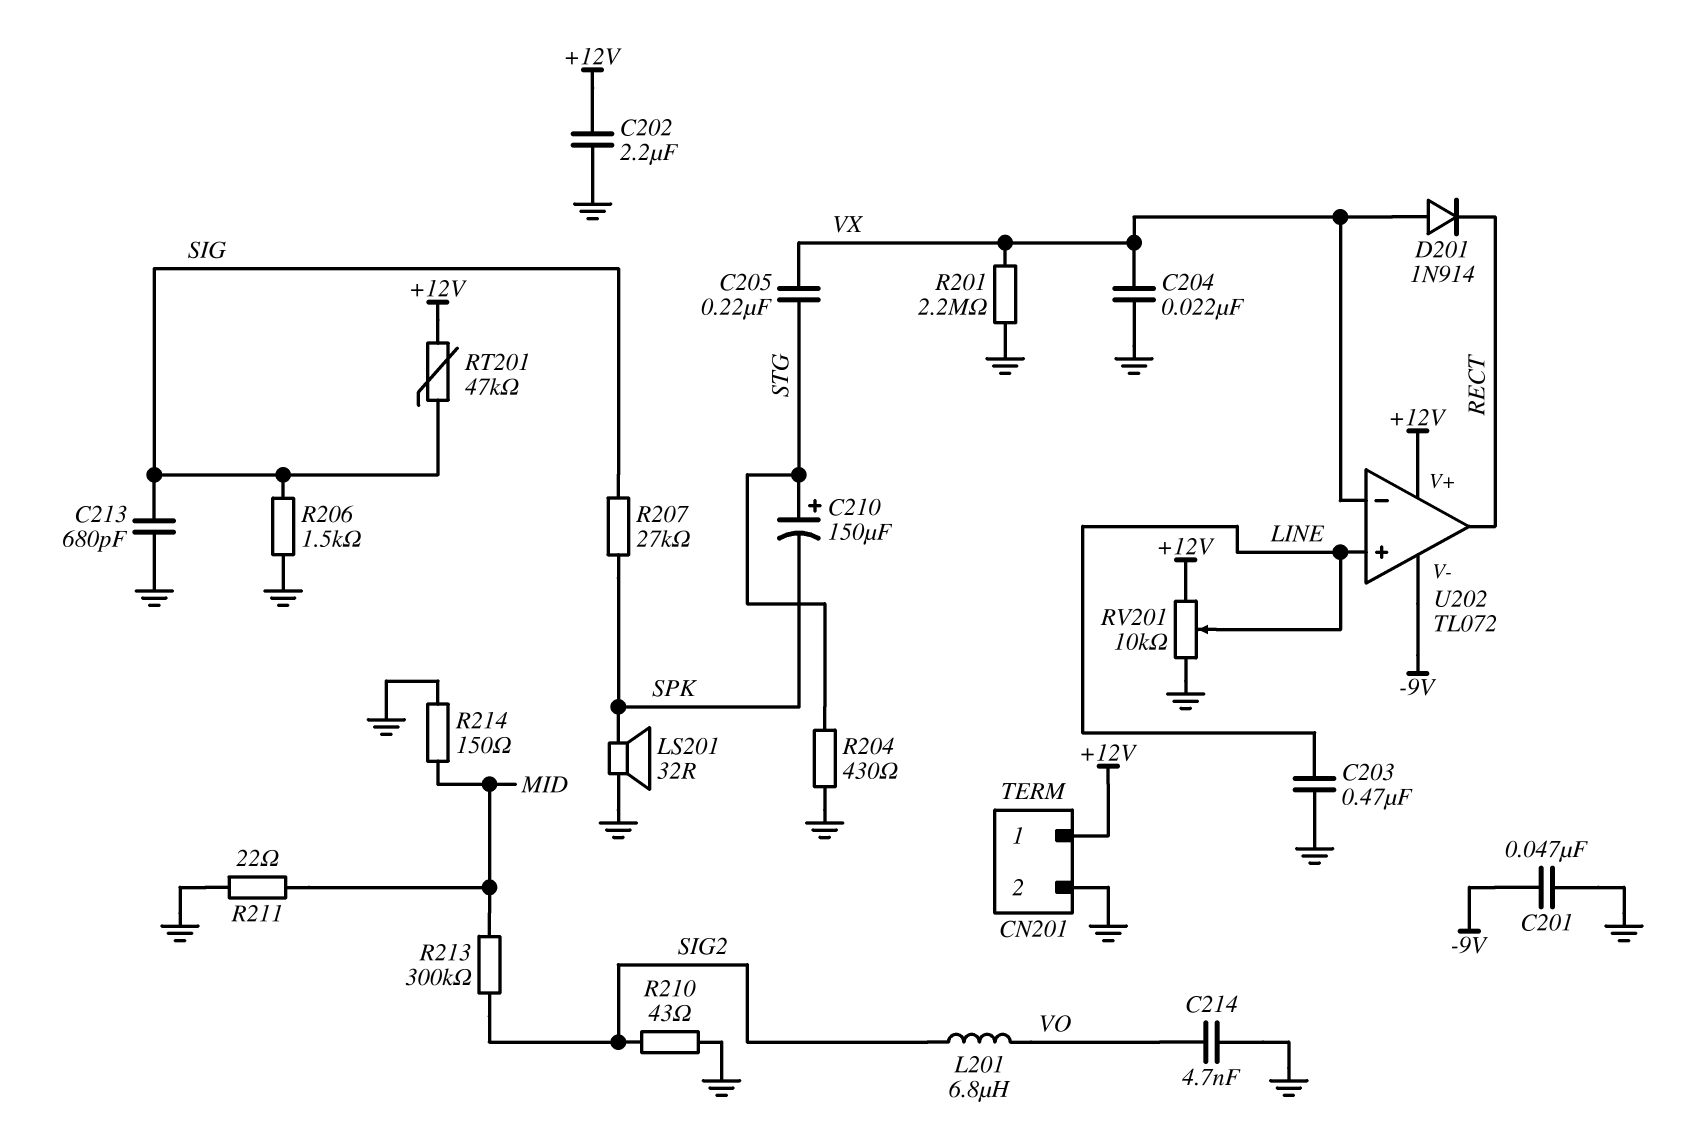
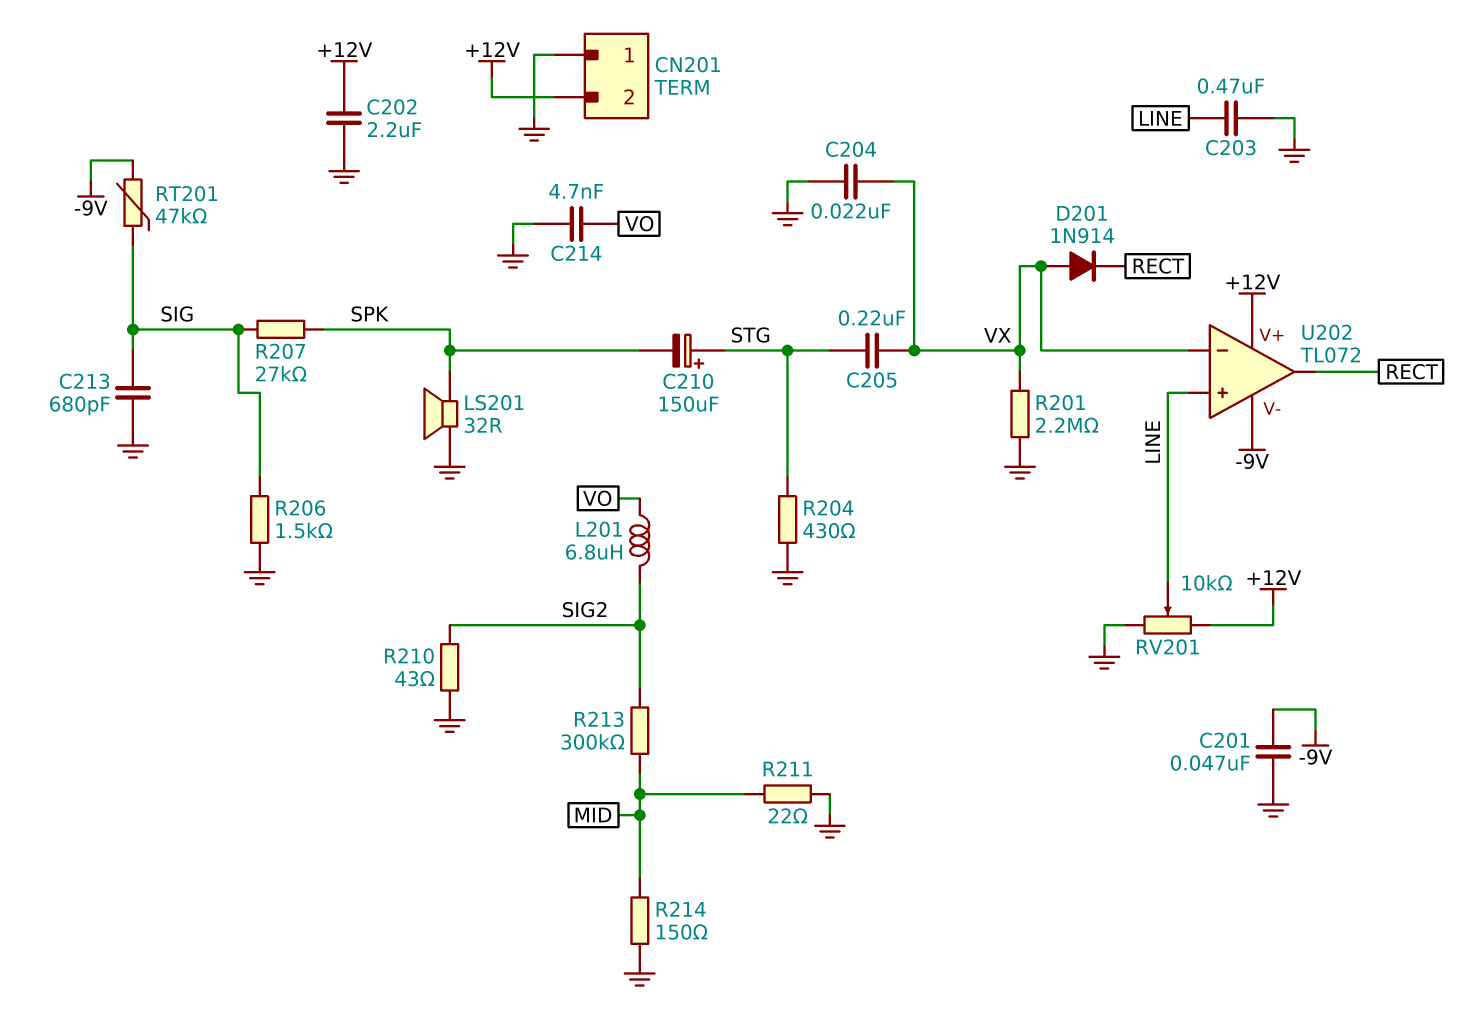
CN201 pin 1: +12V -> GND
CN201 pin 2: GND -> +12V
RT201: 47k (+12V, SIG) -> 47k (-9V, SIG)

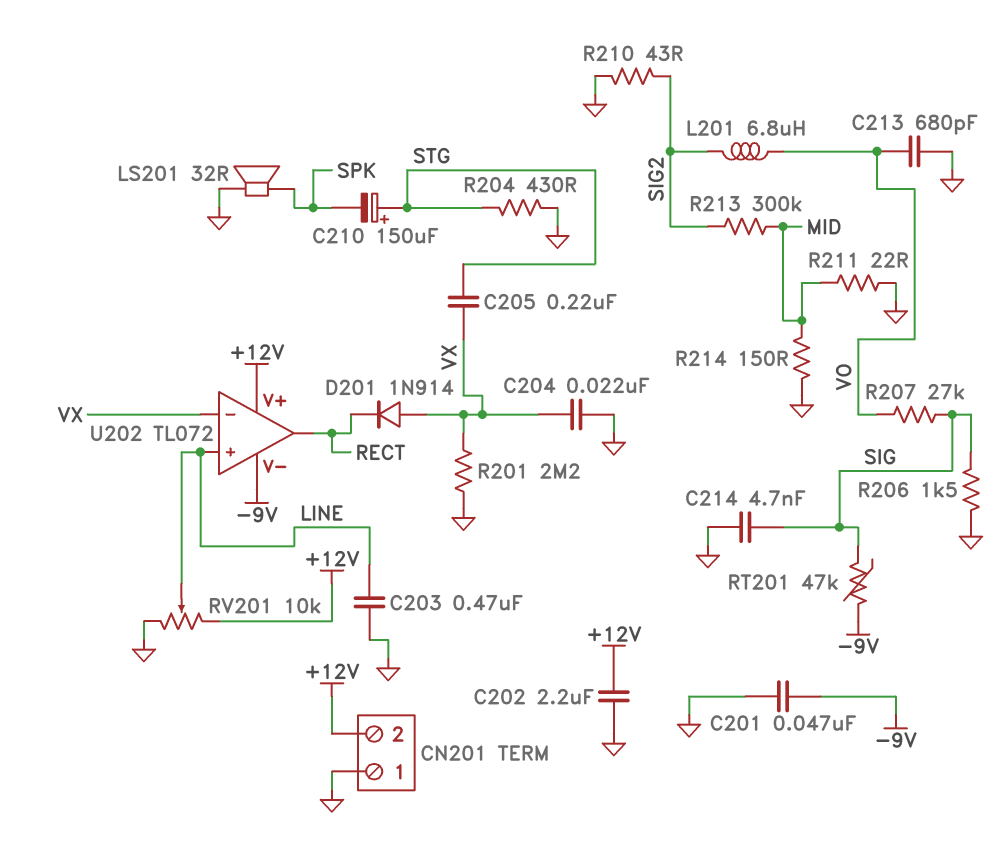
C213: 680pF (GND, SIG) -> 680pF (GND, VO)
C214: 4.7nF (GND, VO) -> 4.7nF (GND, SIG)
R207: 27k (SIG, SPK) -> 27k (SIG, VO)

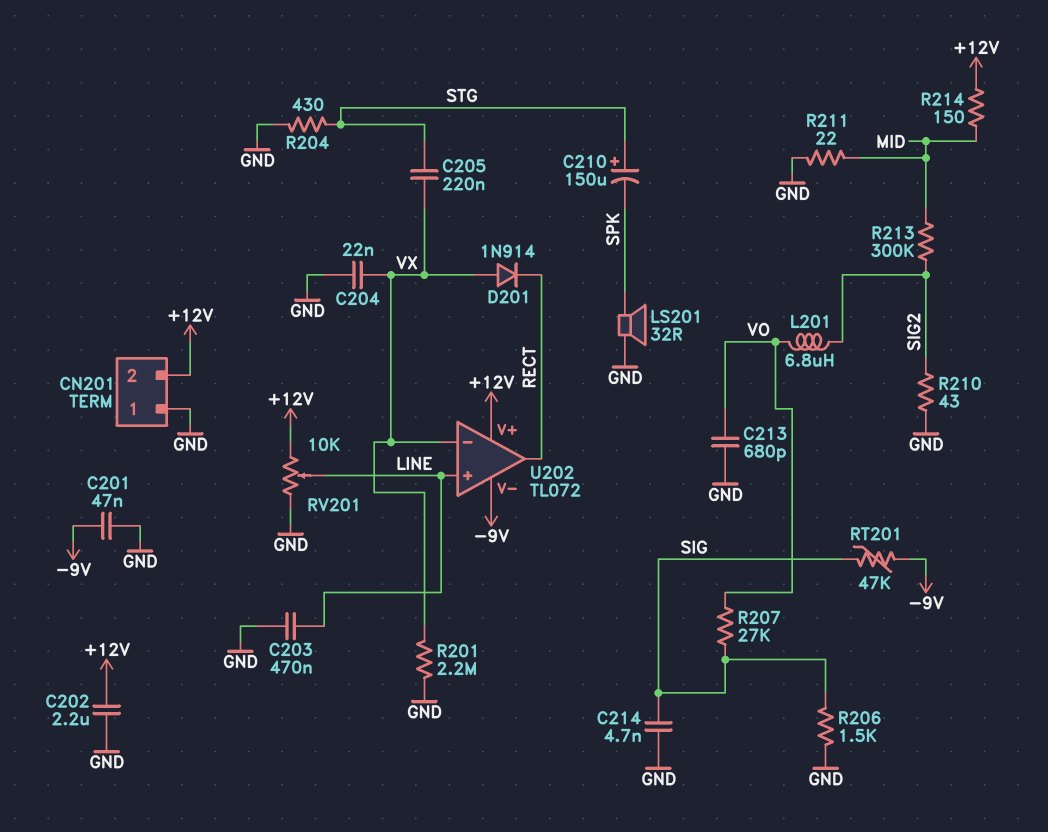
R214: 150 (GND, MID) -> 150 (+12V, MID)

